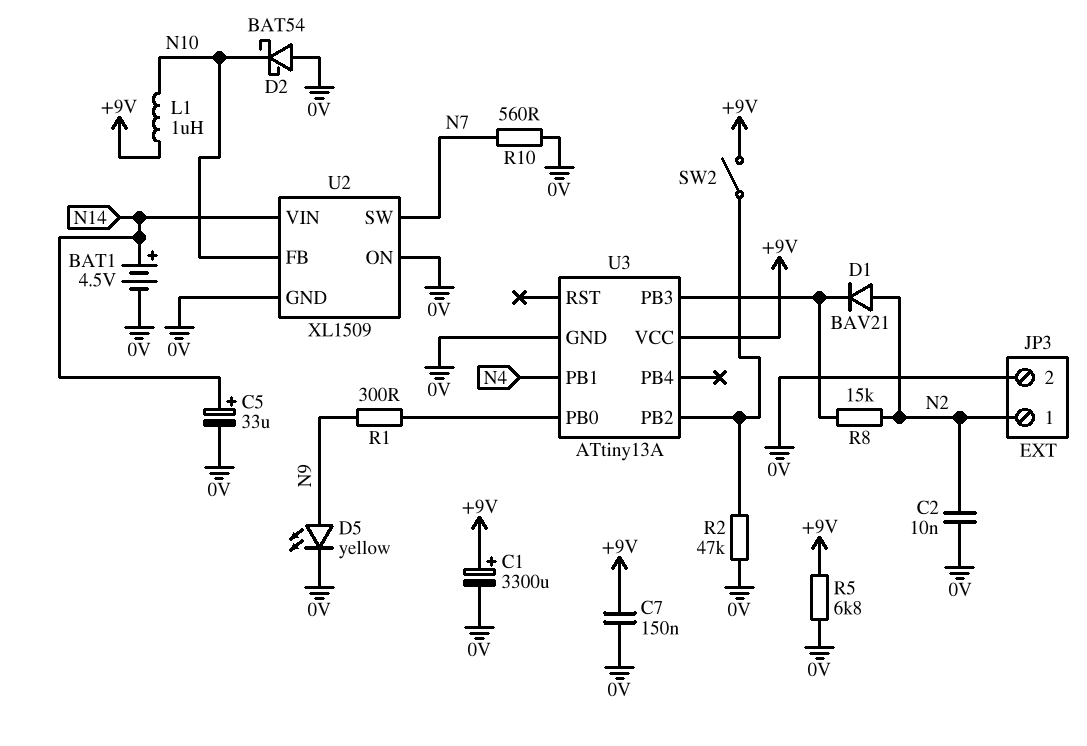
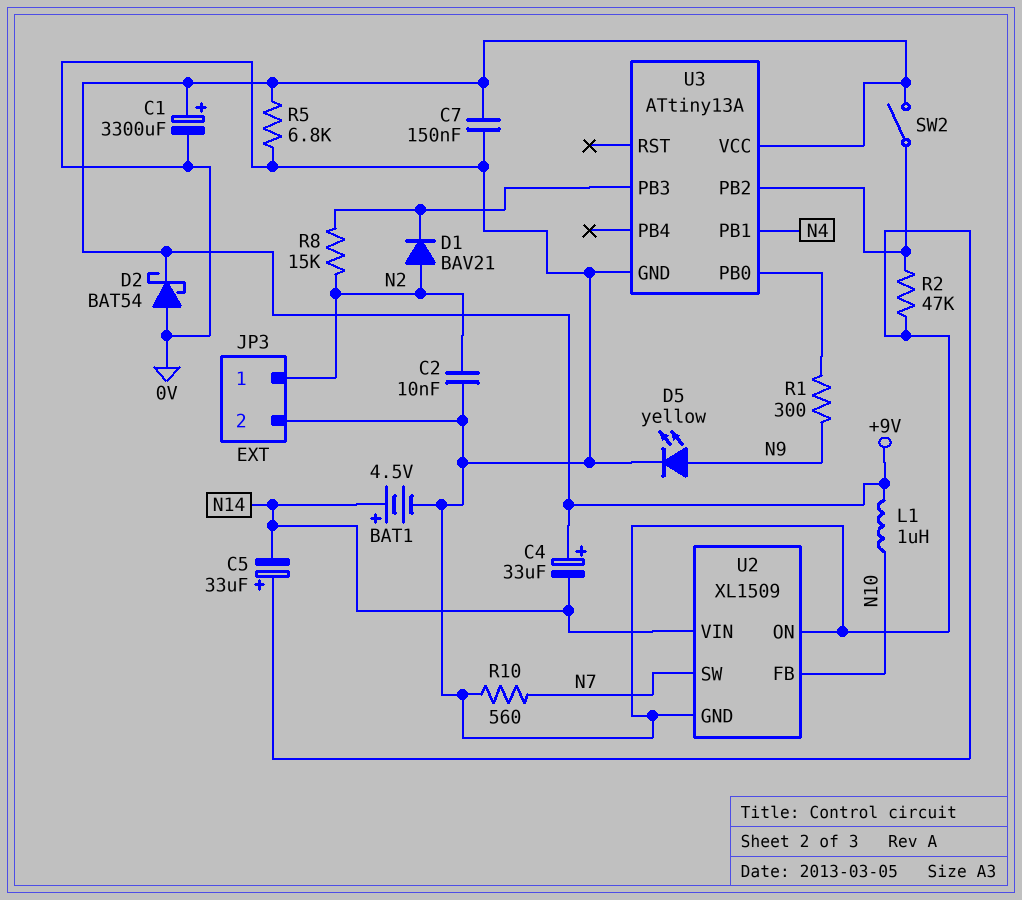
C4: none -> 33uF (plus +9V, minus N14)
C5: 33uF (plus N14, minus 0V) -> 33uF (plus 0V, minus N14)
D2: schottky BAT54 (A 0V, K N10) -> schottky BAT54 (A 0V, K +9V)

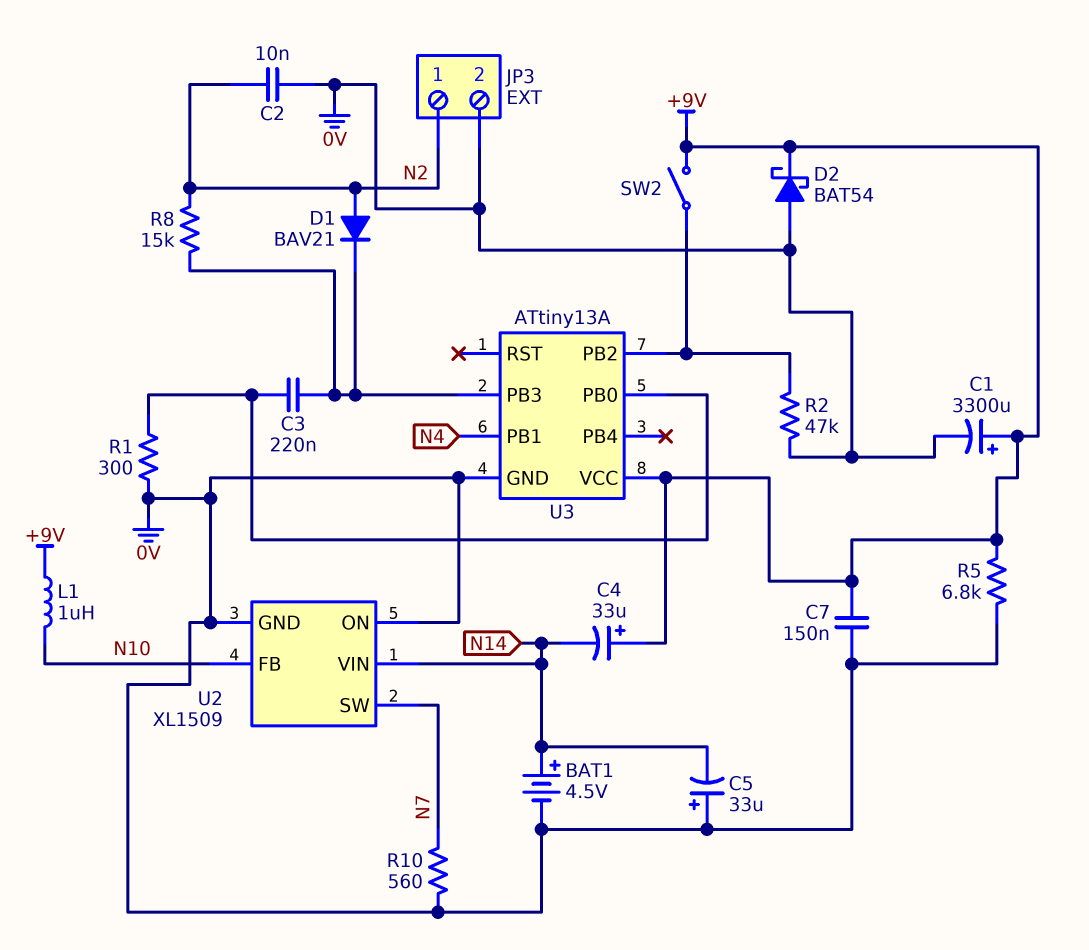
C3: none -> 220nF (U3/PB0, U3/PB3)
D5: LED yellow (A N9, K 0V) -> none
R1: 300 (N9, U3/PB0) -> 300 (0V, U3/PB0)

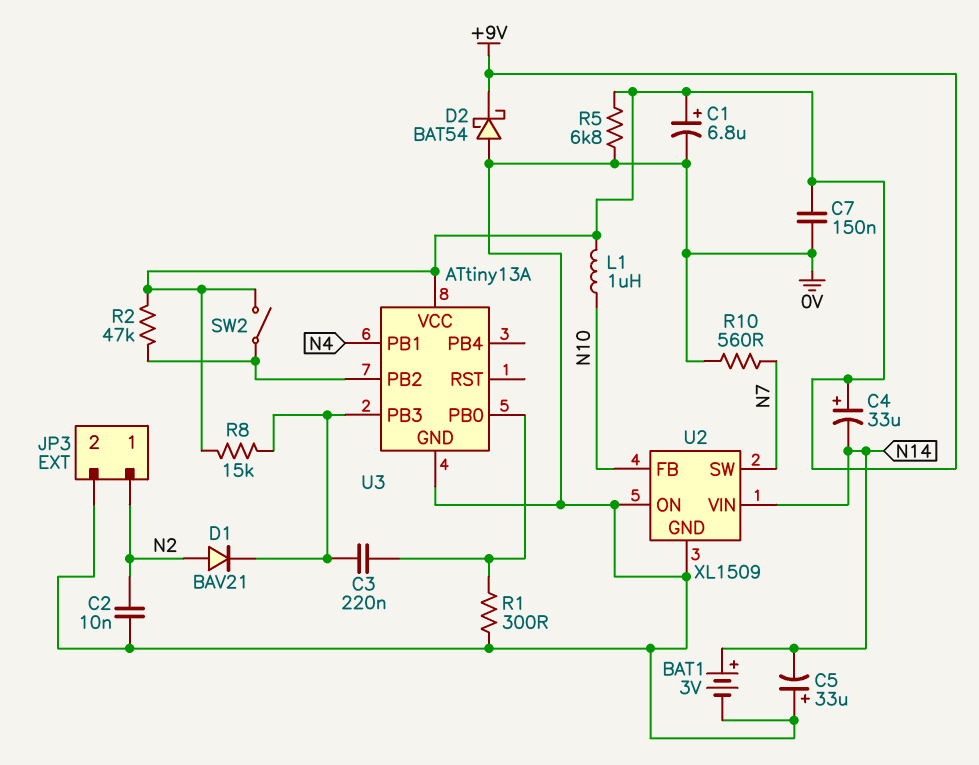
BAT1: 4.5V (plus N14, minus 0V) -> 3V (plus N14, minus 0V)
C1: 3300uF (plus +9V, minus 0V) -> 6.8uF (plus +9V, minus 0V)
R2: 47k (0V, U3/PB2) -> 47k (+9V, U3/PB2)
R8: 15k (N2, U3/PB3) -> 15k (+9V, U3/PB3)

